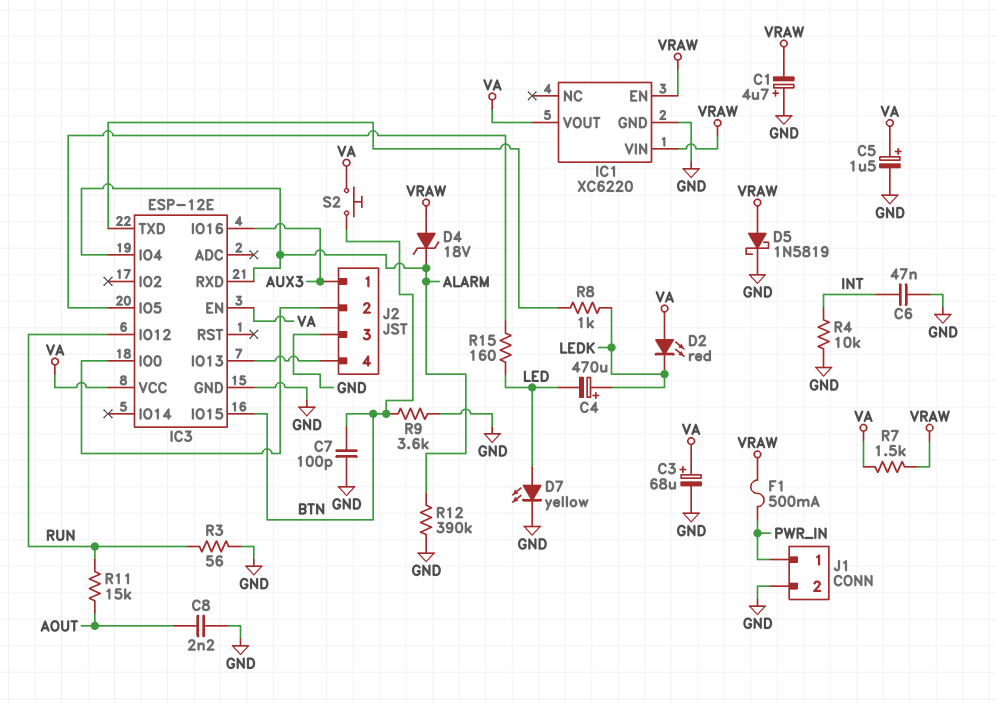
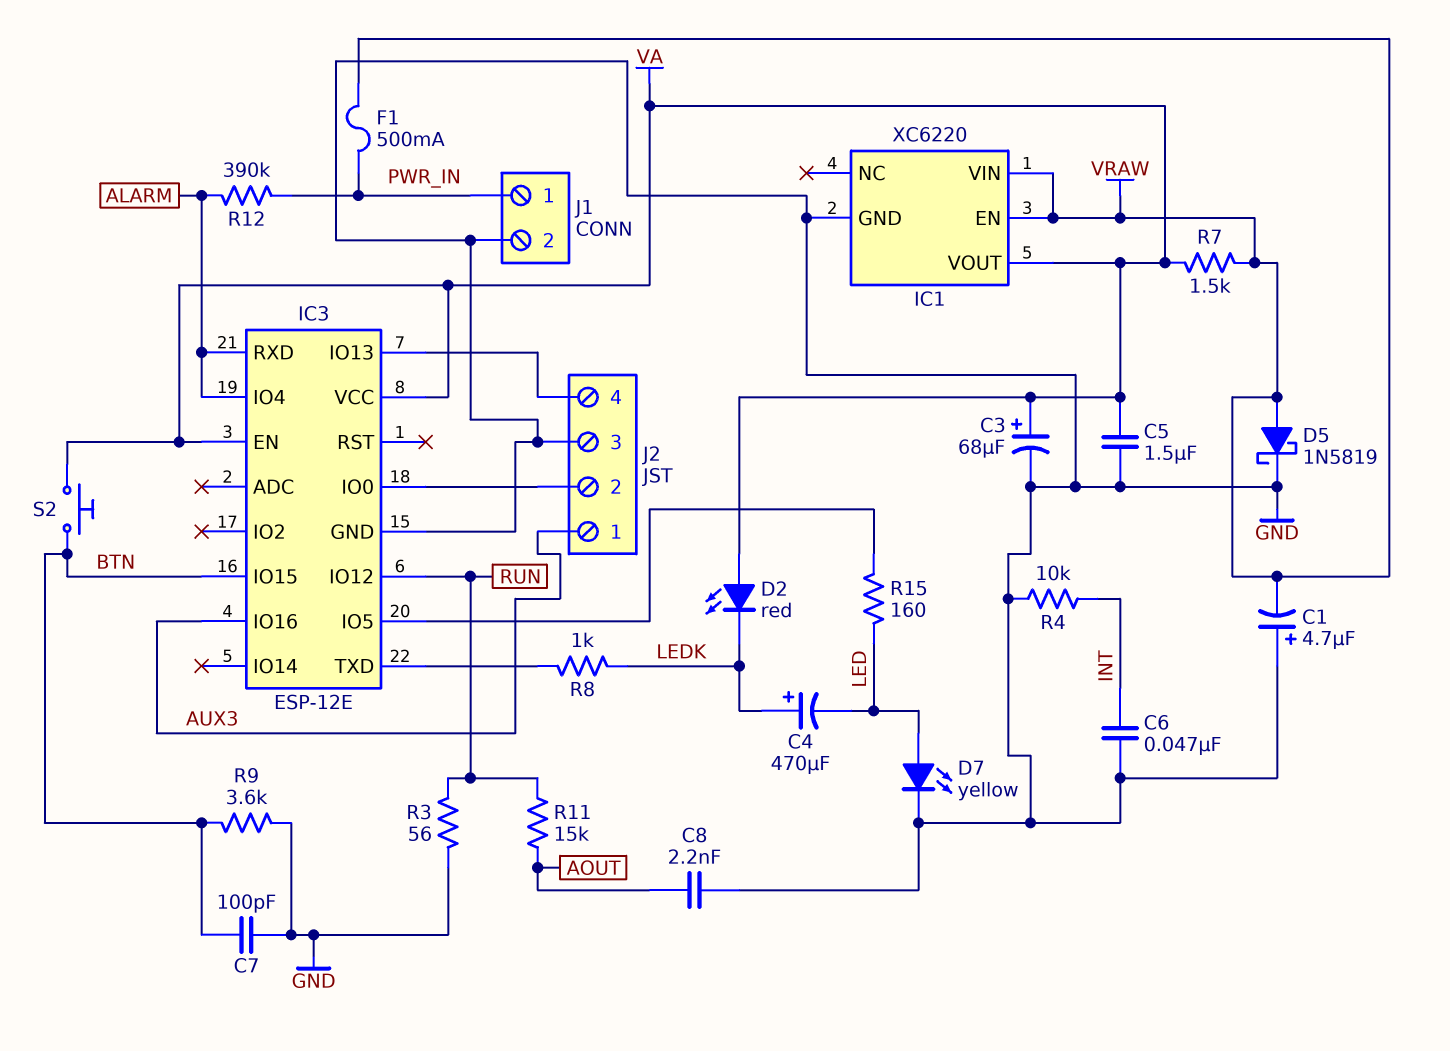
C5: 1.5uF (plus VA, minus GND) -> 1.5uF (GND, VA)
D4: zener 18V (A VRAW, K ALARM) -> none
R12: 390k (ALARM, GND) -> 390k (ALARM, PWR_IN)

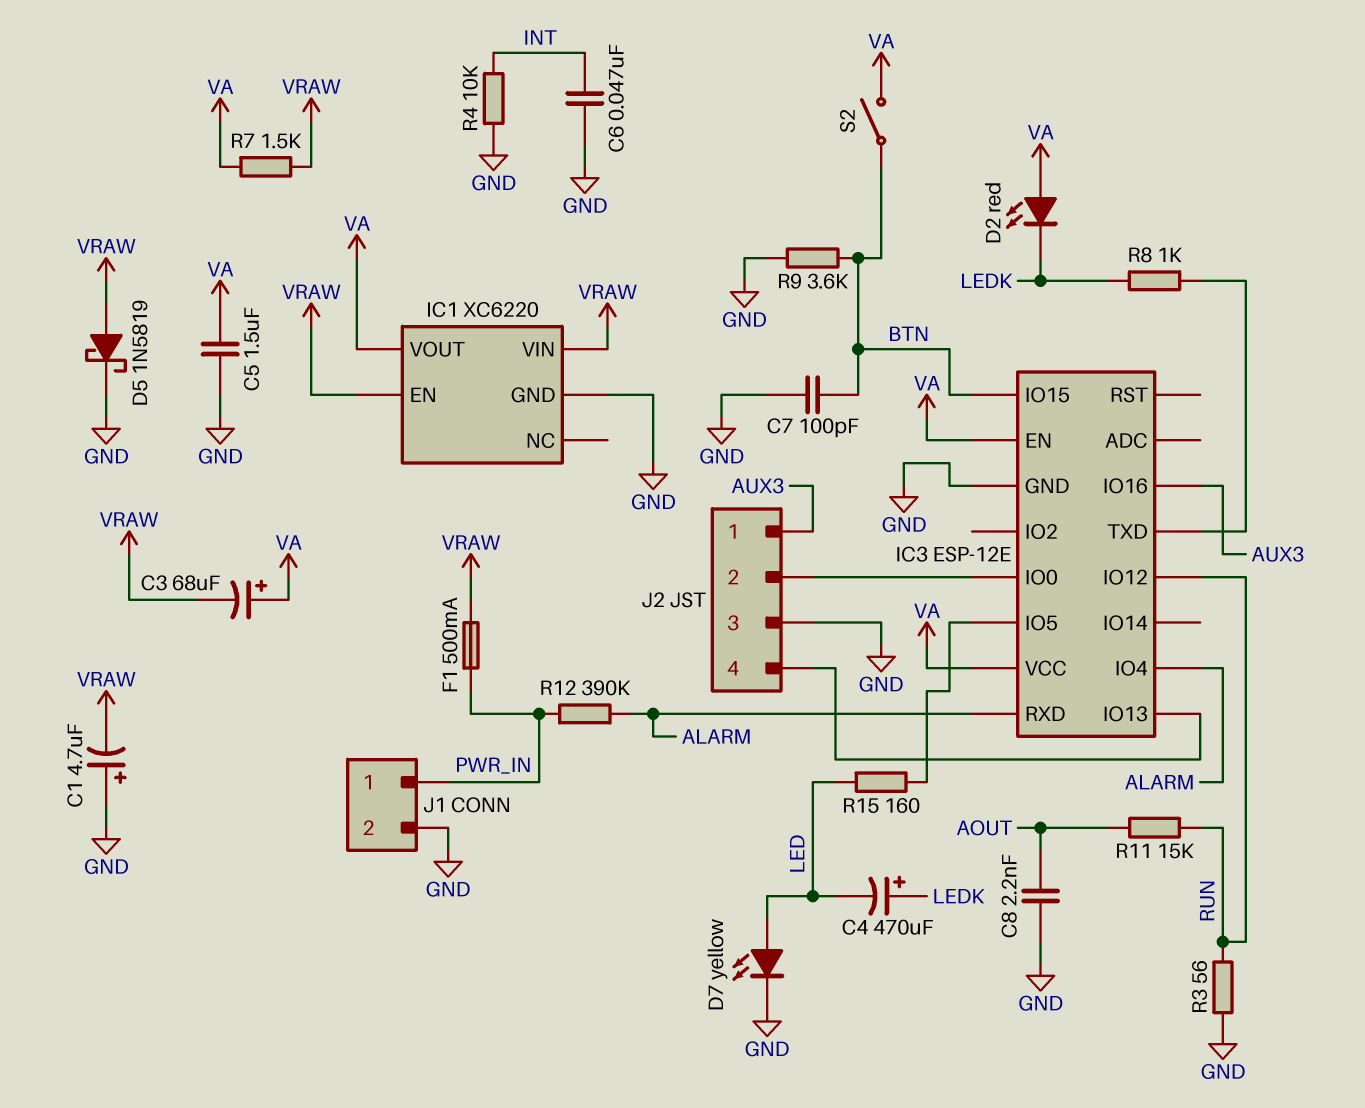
C3: 68uF (plus VA, minus GND) -> 68uF (plus VA, minus VRAW)
S2: button (BTN, VA) -> switch (BTN, VA)

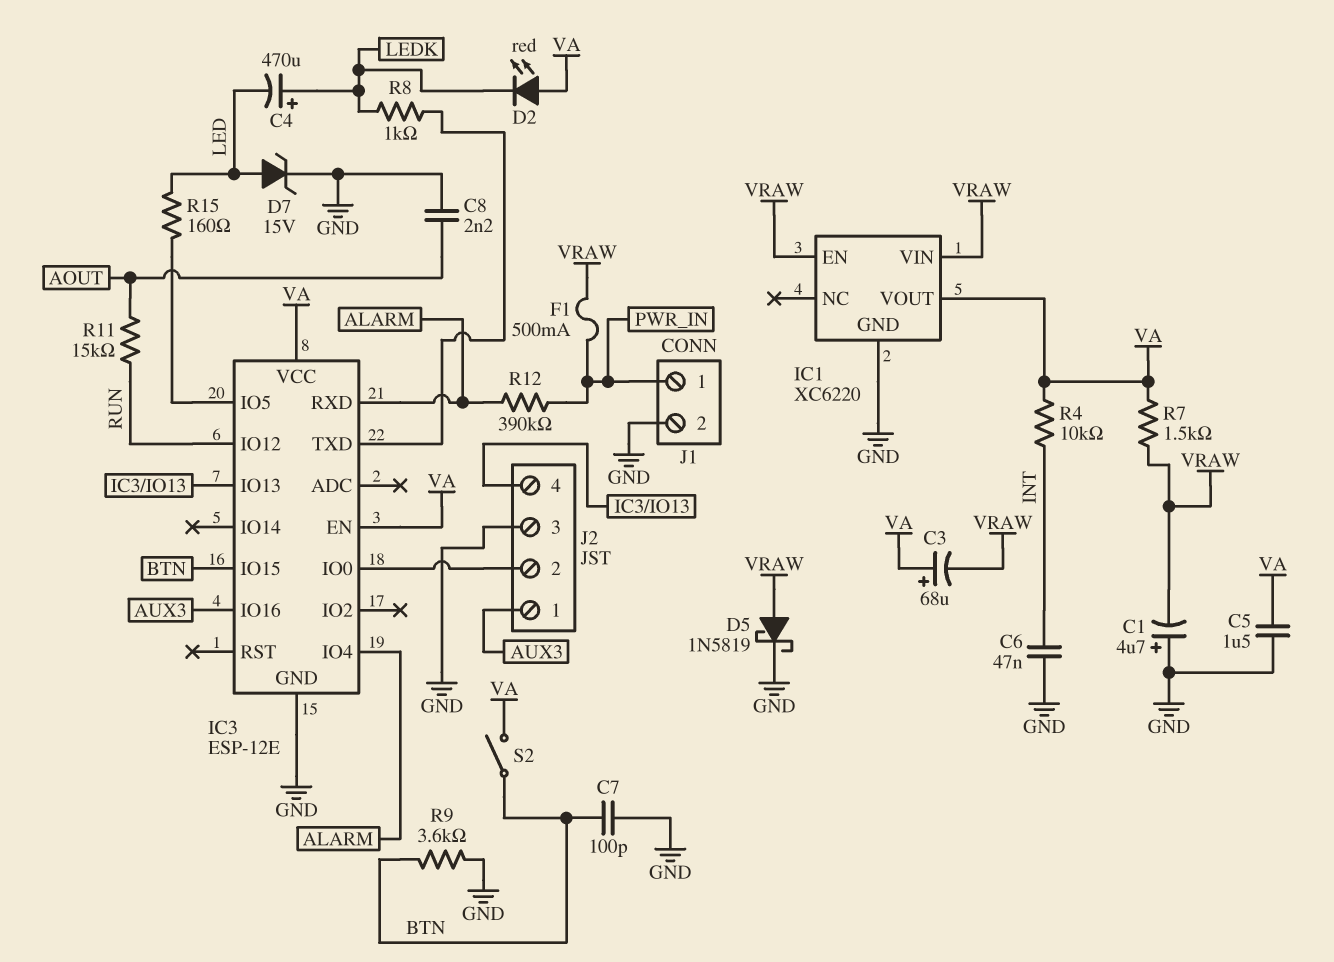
D7: LED yellow (A LED, K GND) -> zener 15V (A LED, K GND)
R3: 56 (GND, RUN) -> none
R4: 10k (GND, INT) -> 10k (INT, VA)

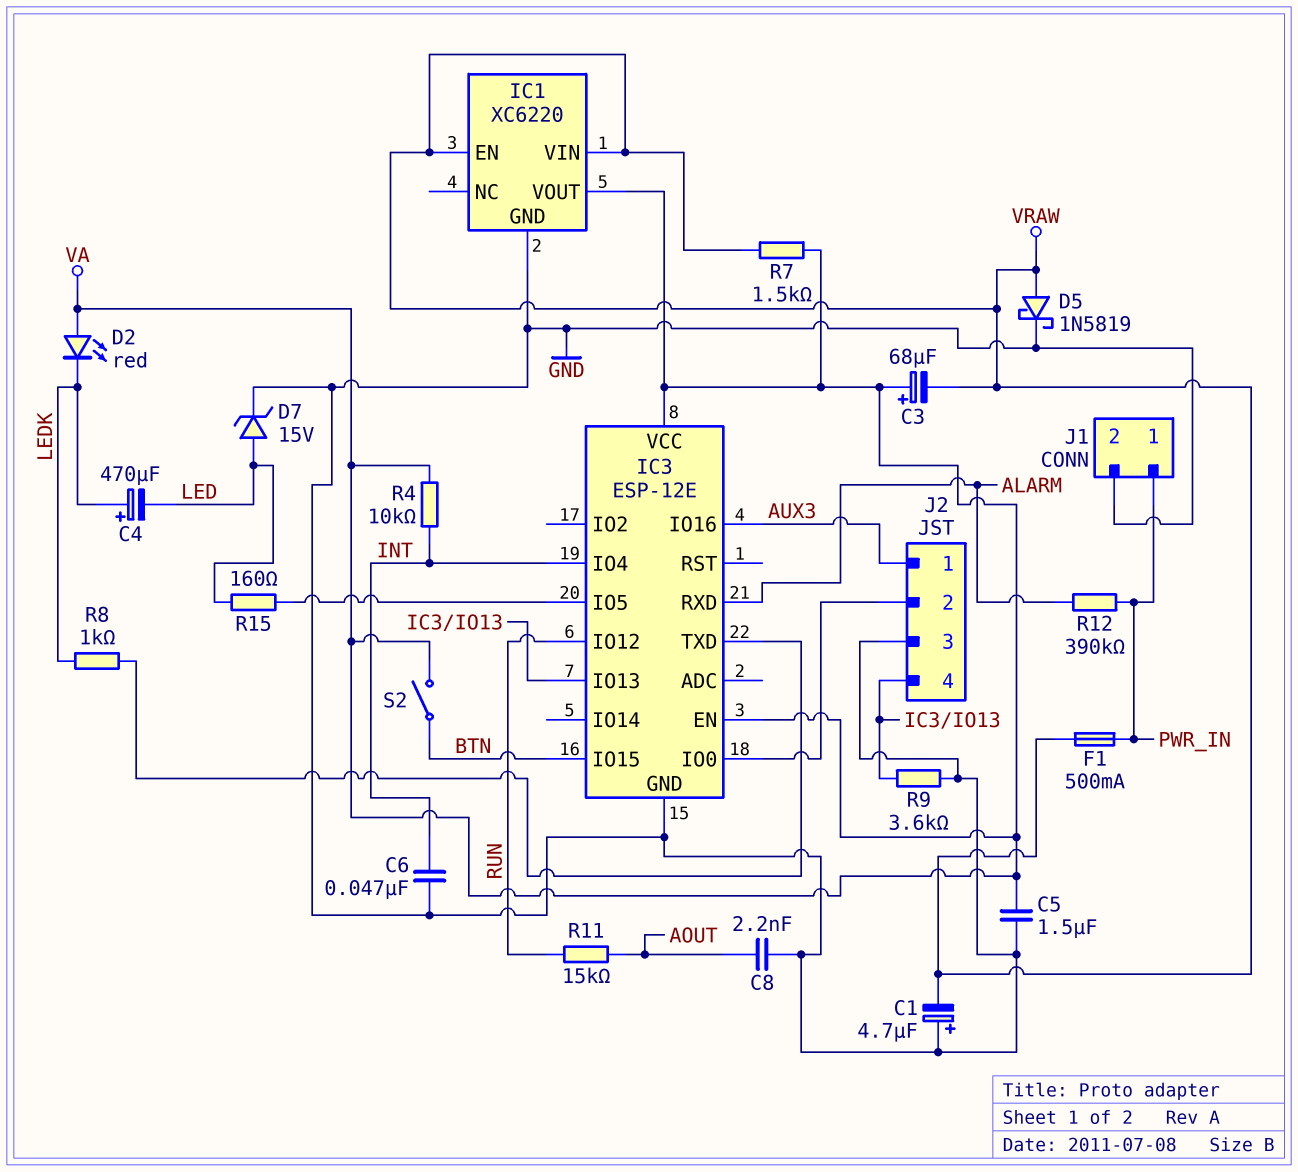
C7: 100pF (BTN, GND) -> none
IC3 pin IO4: ALARM -> INT
R9: 3.6k (BTN, GND) -> 3.6k (GND, IC3/IO13)

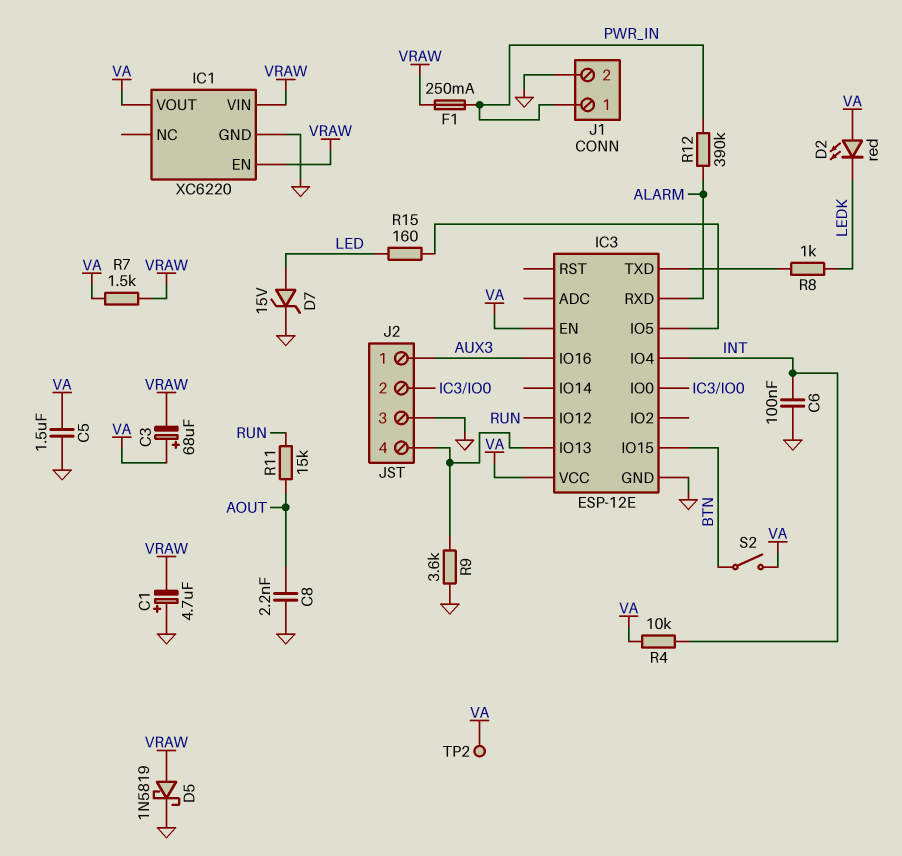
C4: 470uF (plus LEDK, minus LED) -> none
C6: 47nF (GND, INT) -> 100nF (GND, INT)
F1: 500mA (PWR_IN, VRAW) -> 250mA (PWR_IN, VRAW)
TP2: none -> test point (VA)

